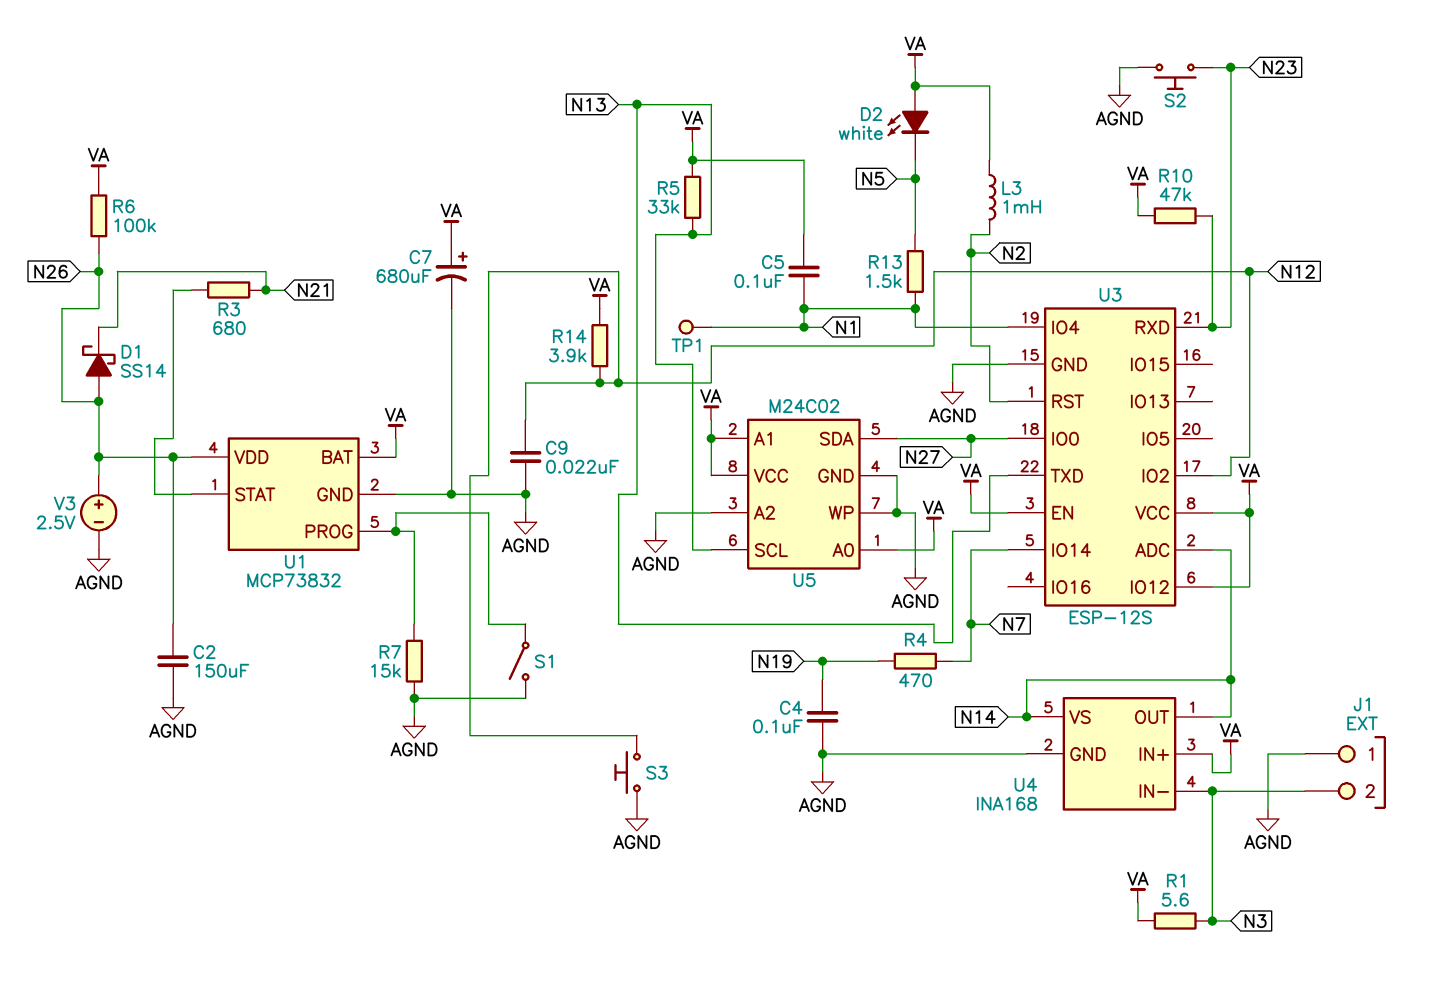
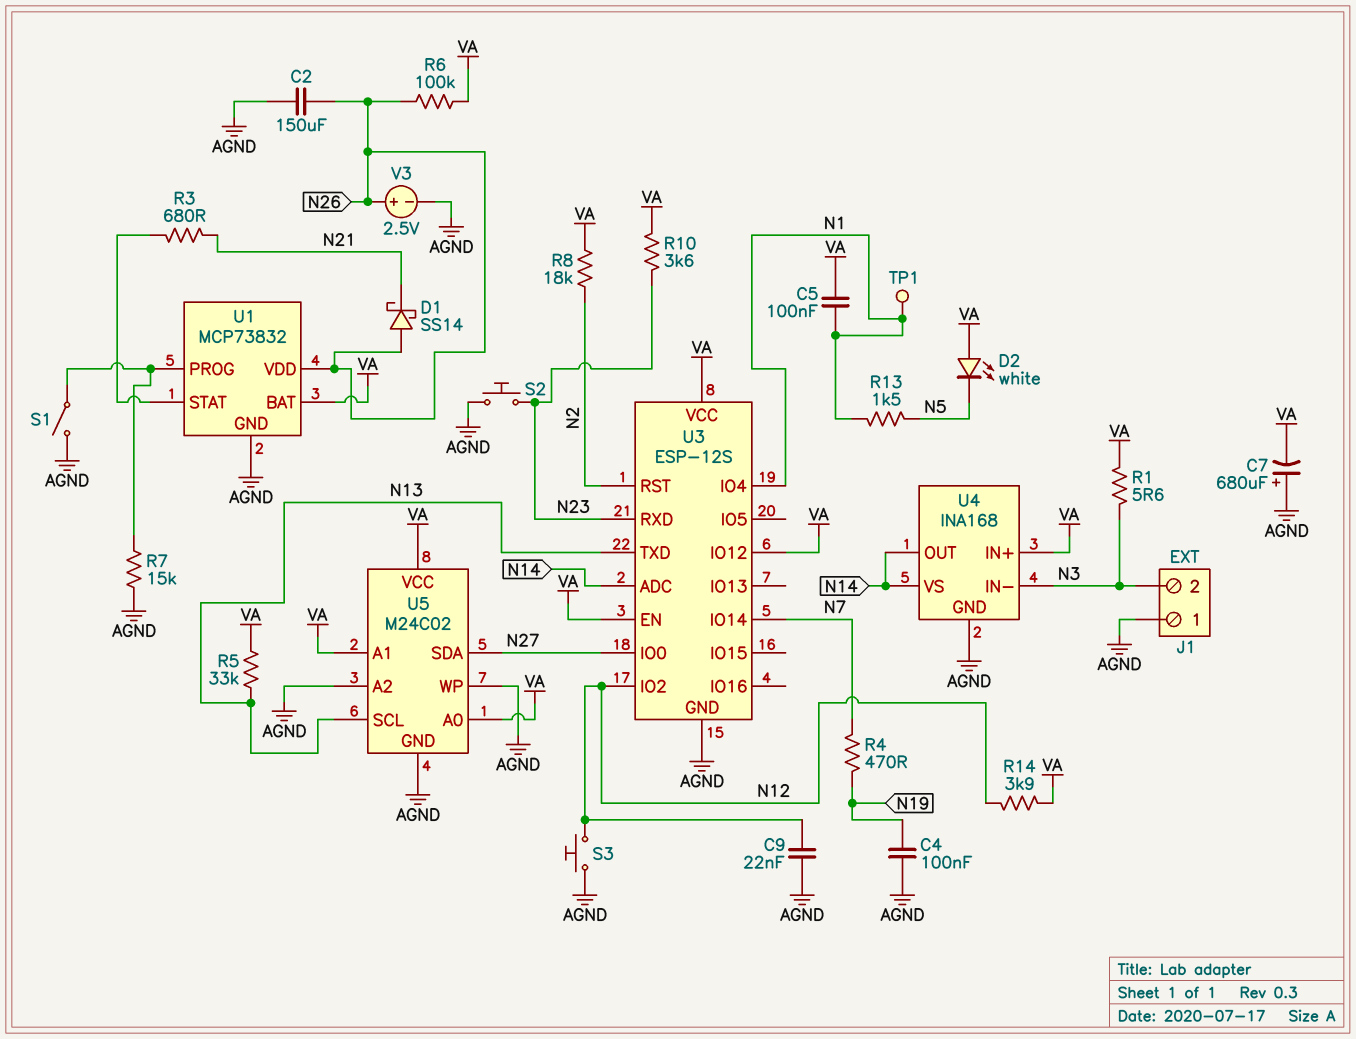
C7: 680uF (plus VA, minus AGND) -> 680uF (plus AGND, minus VA)
L3: 1mH (N2, VA) -> none
R8: none -> 18k (N2, VA)
R10: 47k (N23, VA) -> 3.6k (N23, VA)

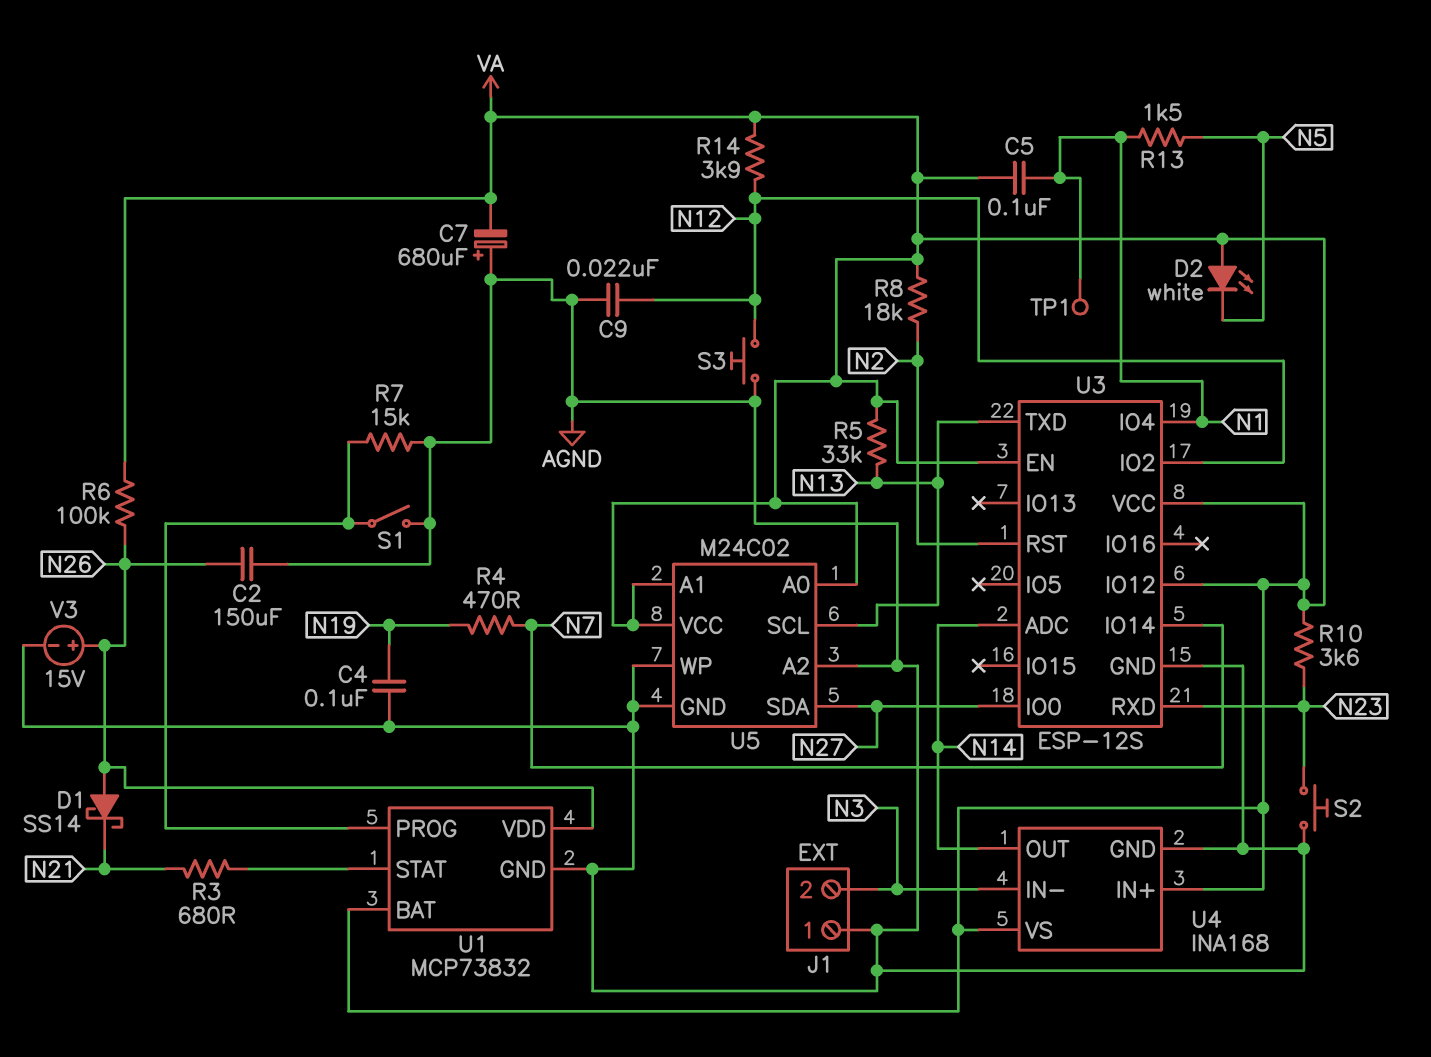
R1: 5.6 (N3, VA) -> none
U4 pin VS: N14 -> VA
V3: 2.5V (plus N26, minus AGND) -> 15V (plus N26, minus AGND)

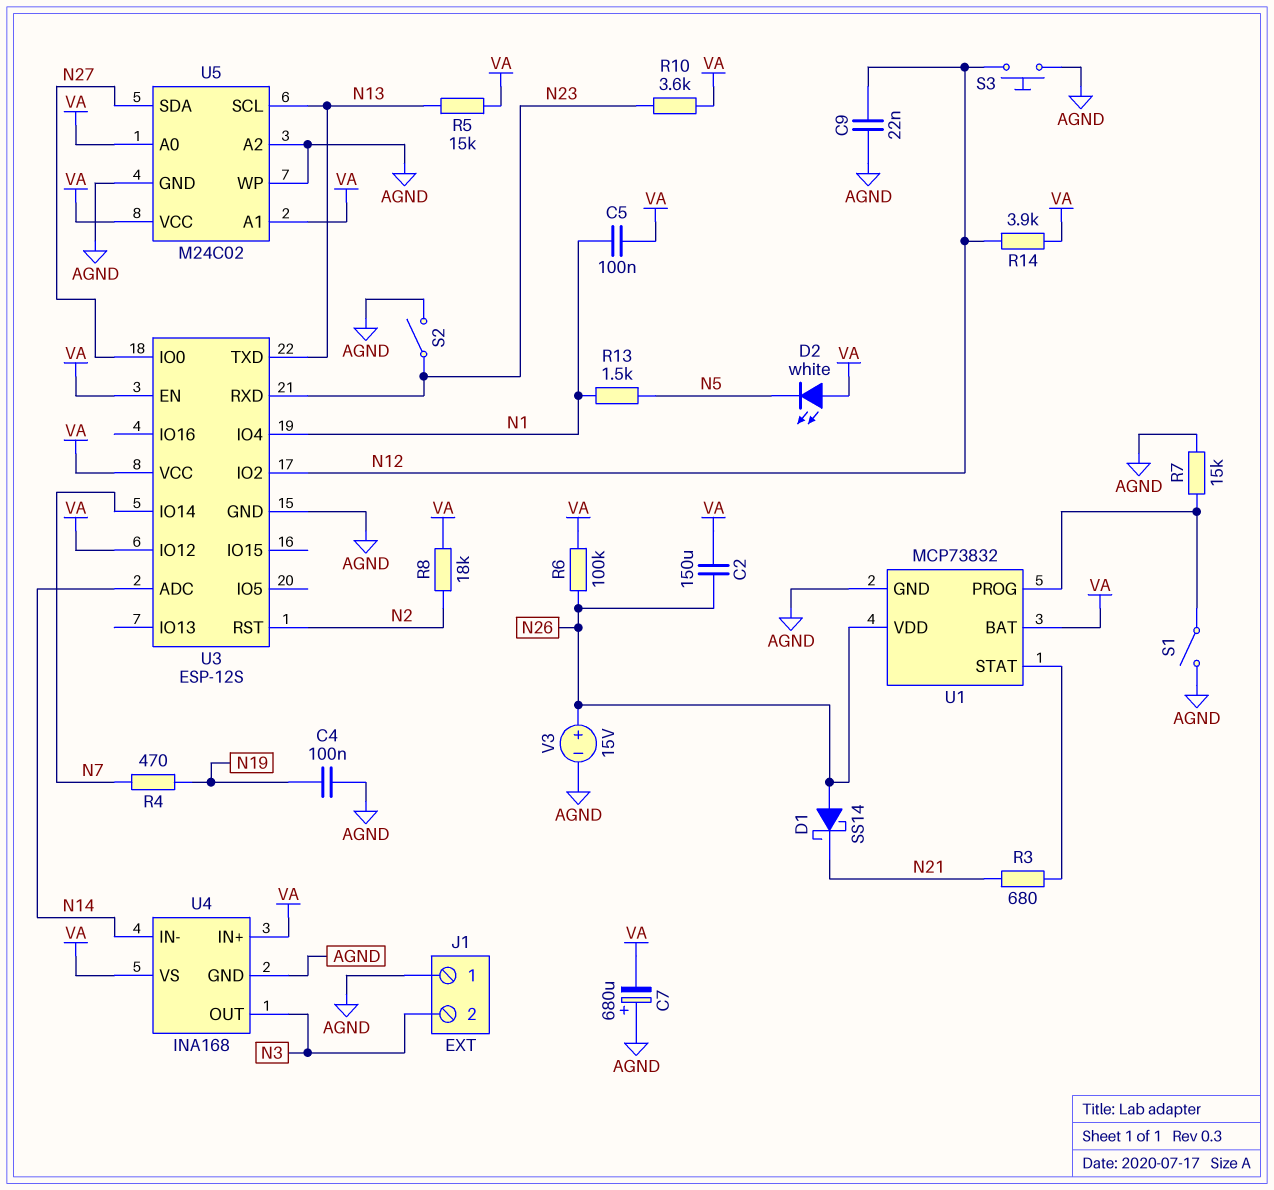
C2: 150uF (AGND, N26) -> 150uF (N26, VA)
R5: 33k (N13, VA) -> 15k (N13, VA)
S2: button (AGND, N23) -> switch (AGND, N23)
TP1: test point (N1) -> none
U4 pin IN-: N3 -> N14
U4 pin OUT: N14 -> N3

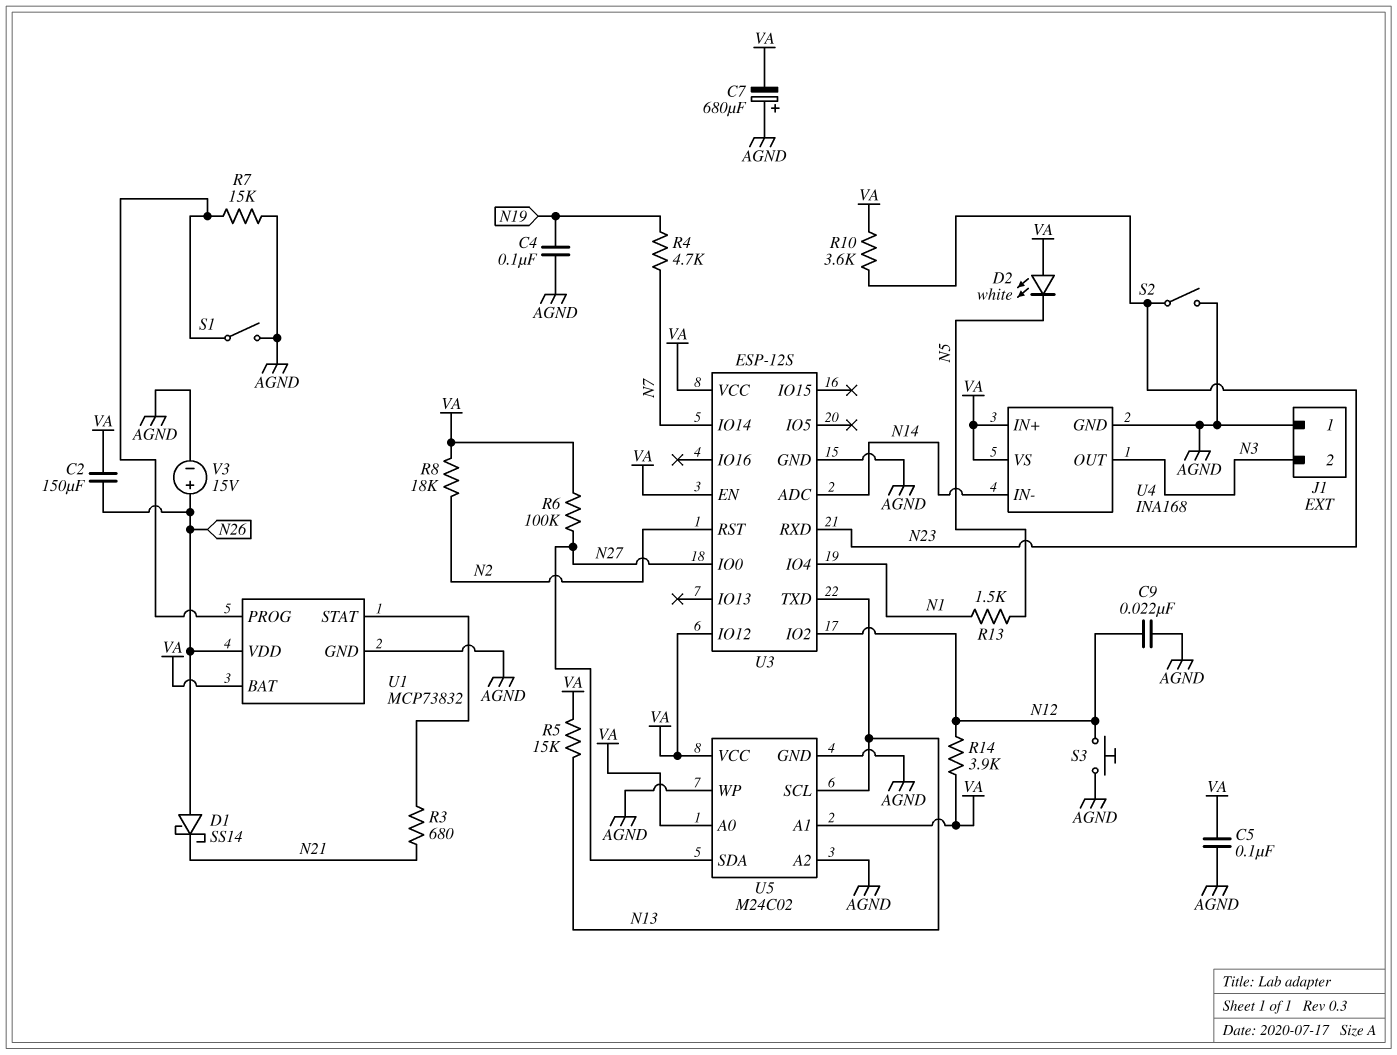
C5: 100nF (N1, VA) -> 100nF (AGND, VA)
R4: 470 (N7, N19) -> 4.7k (N7, N19)
R6: 100k (N26, VA) -> 100k (N27, VA)

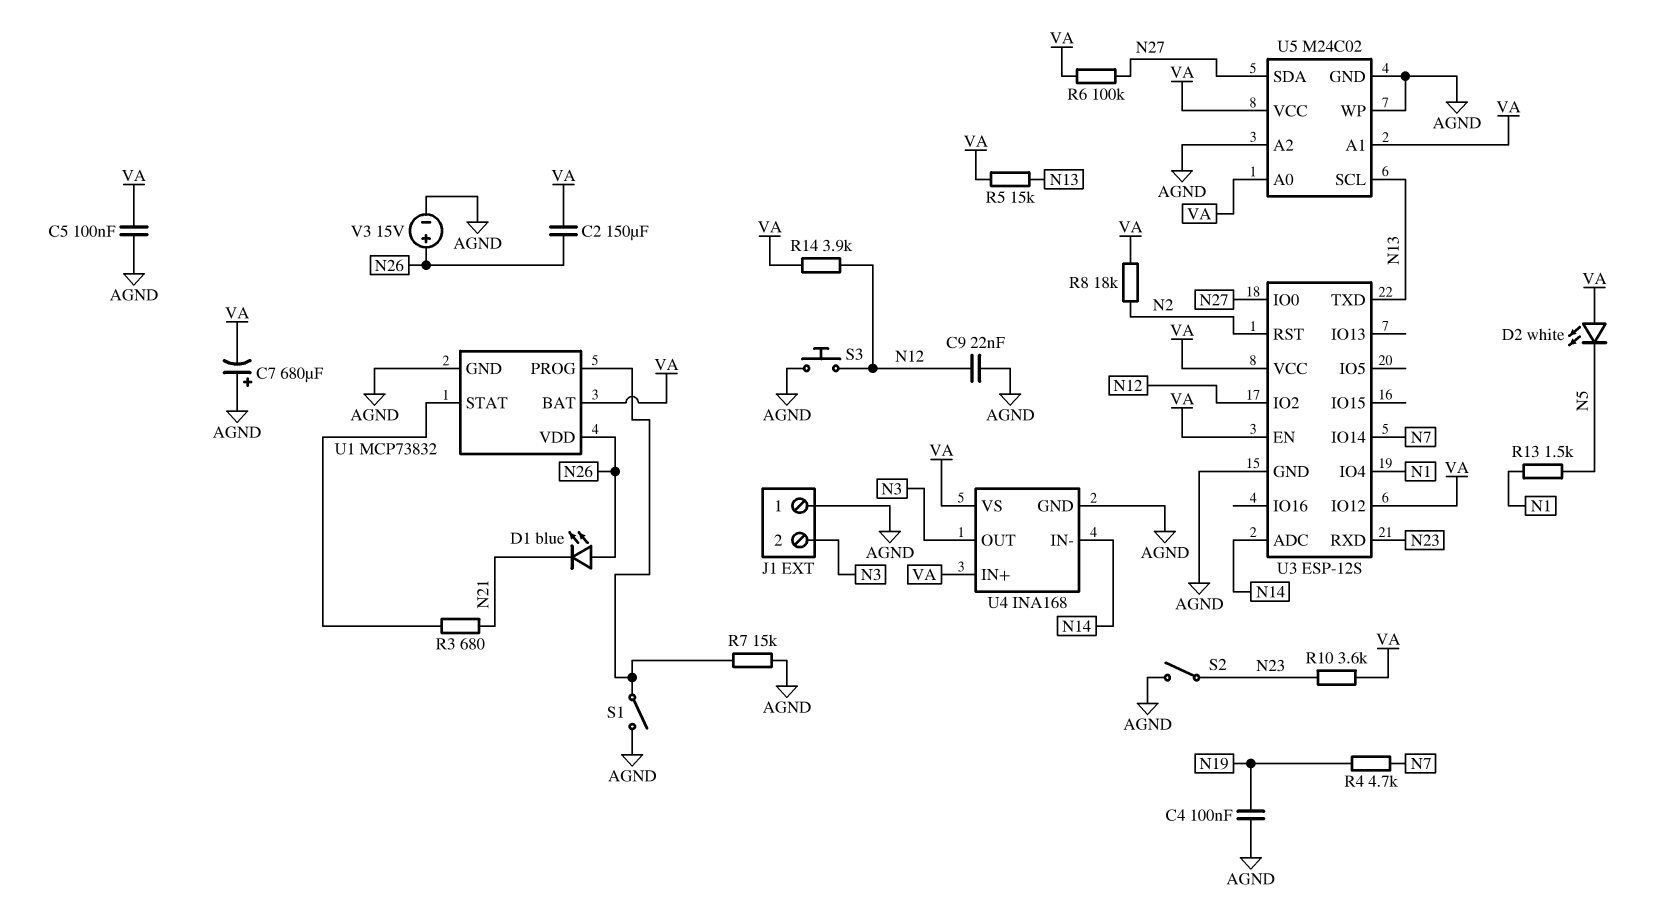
D1: schottky SS14 (A N26, K N21) -> LED blue (A N26, K N21)

